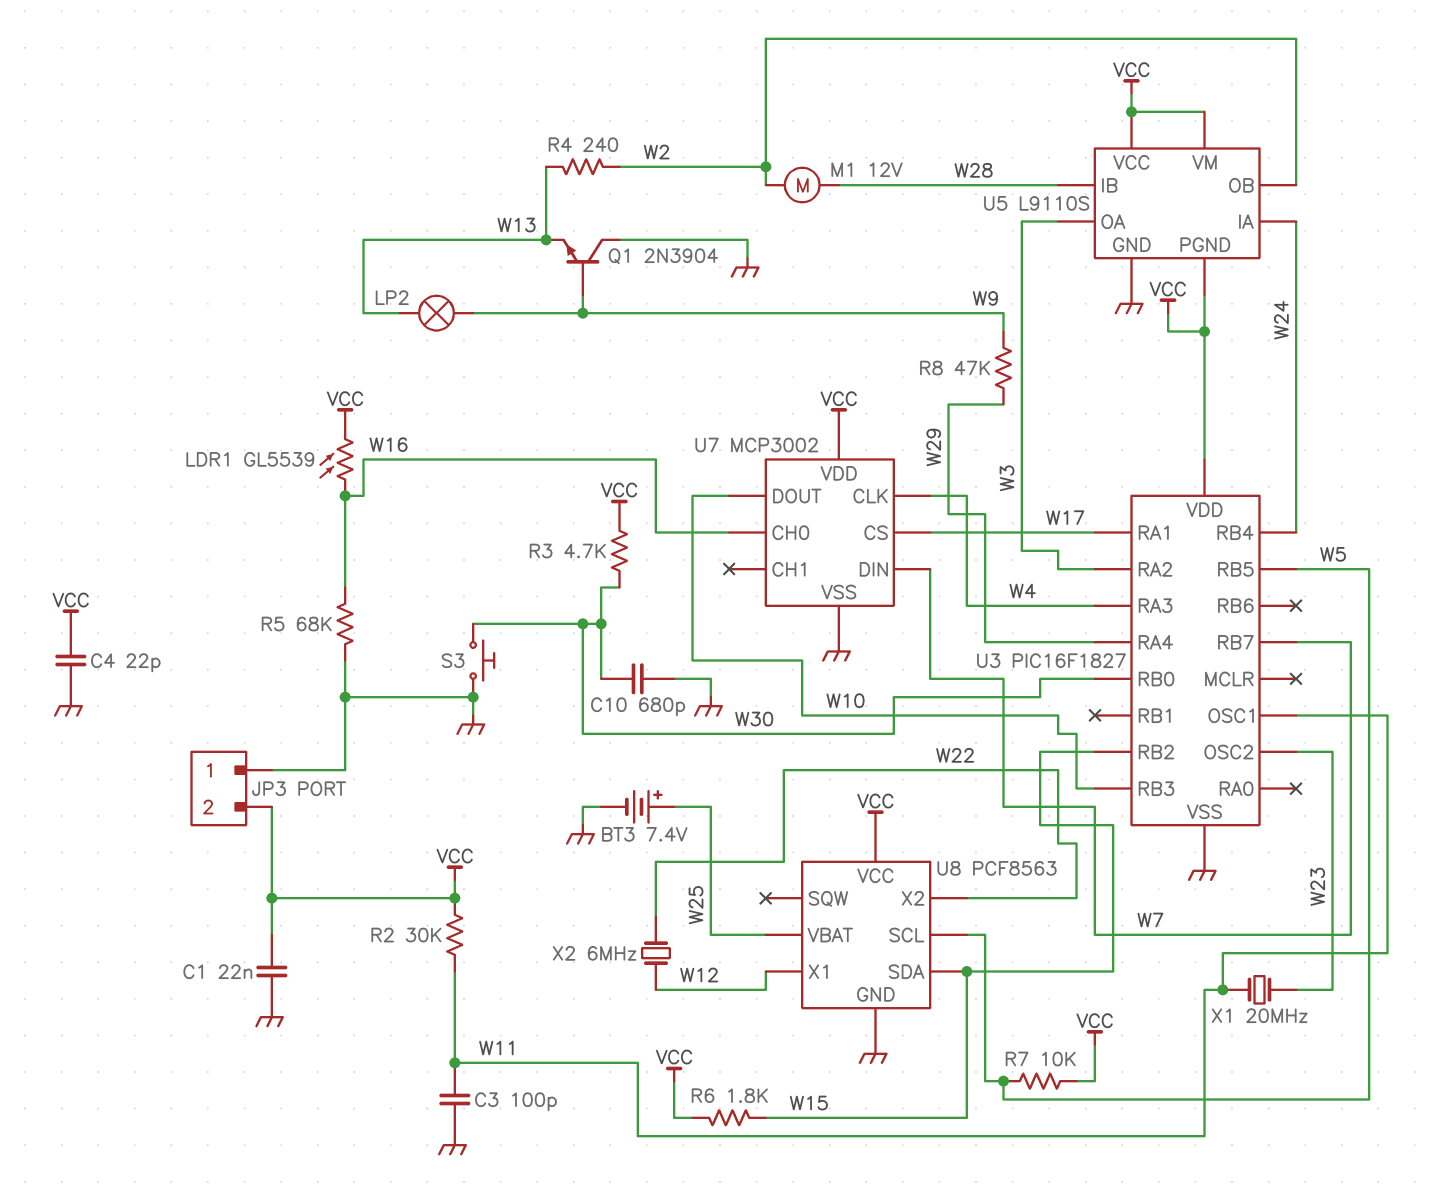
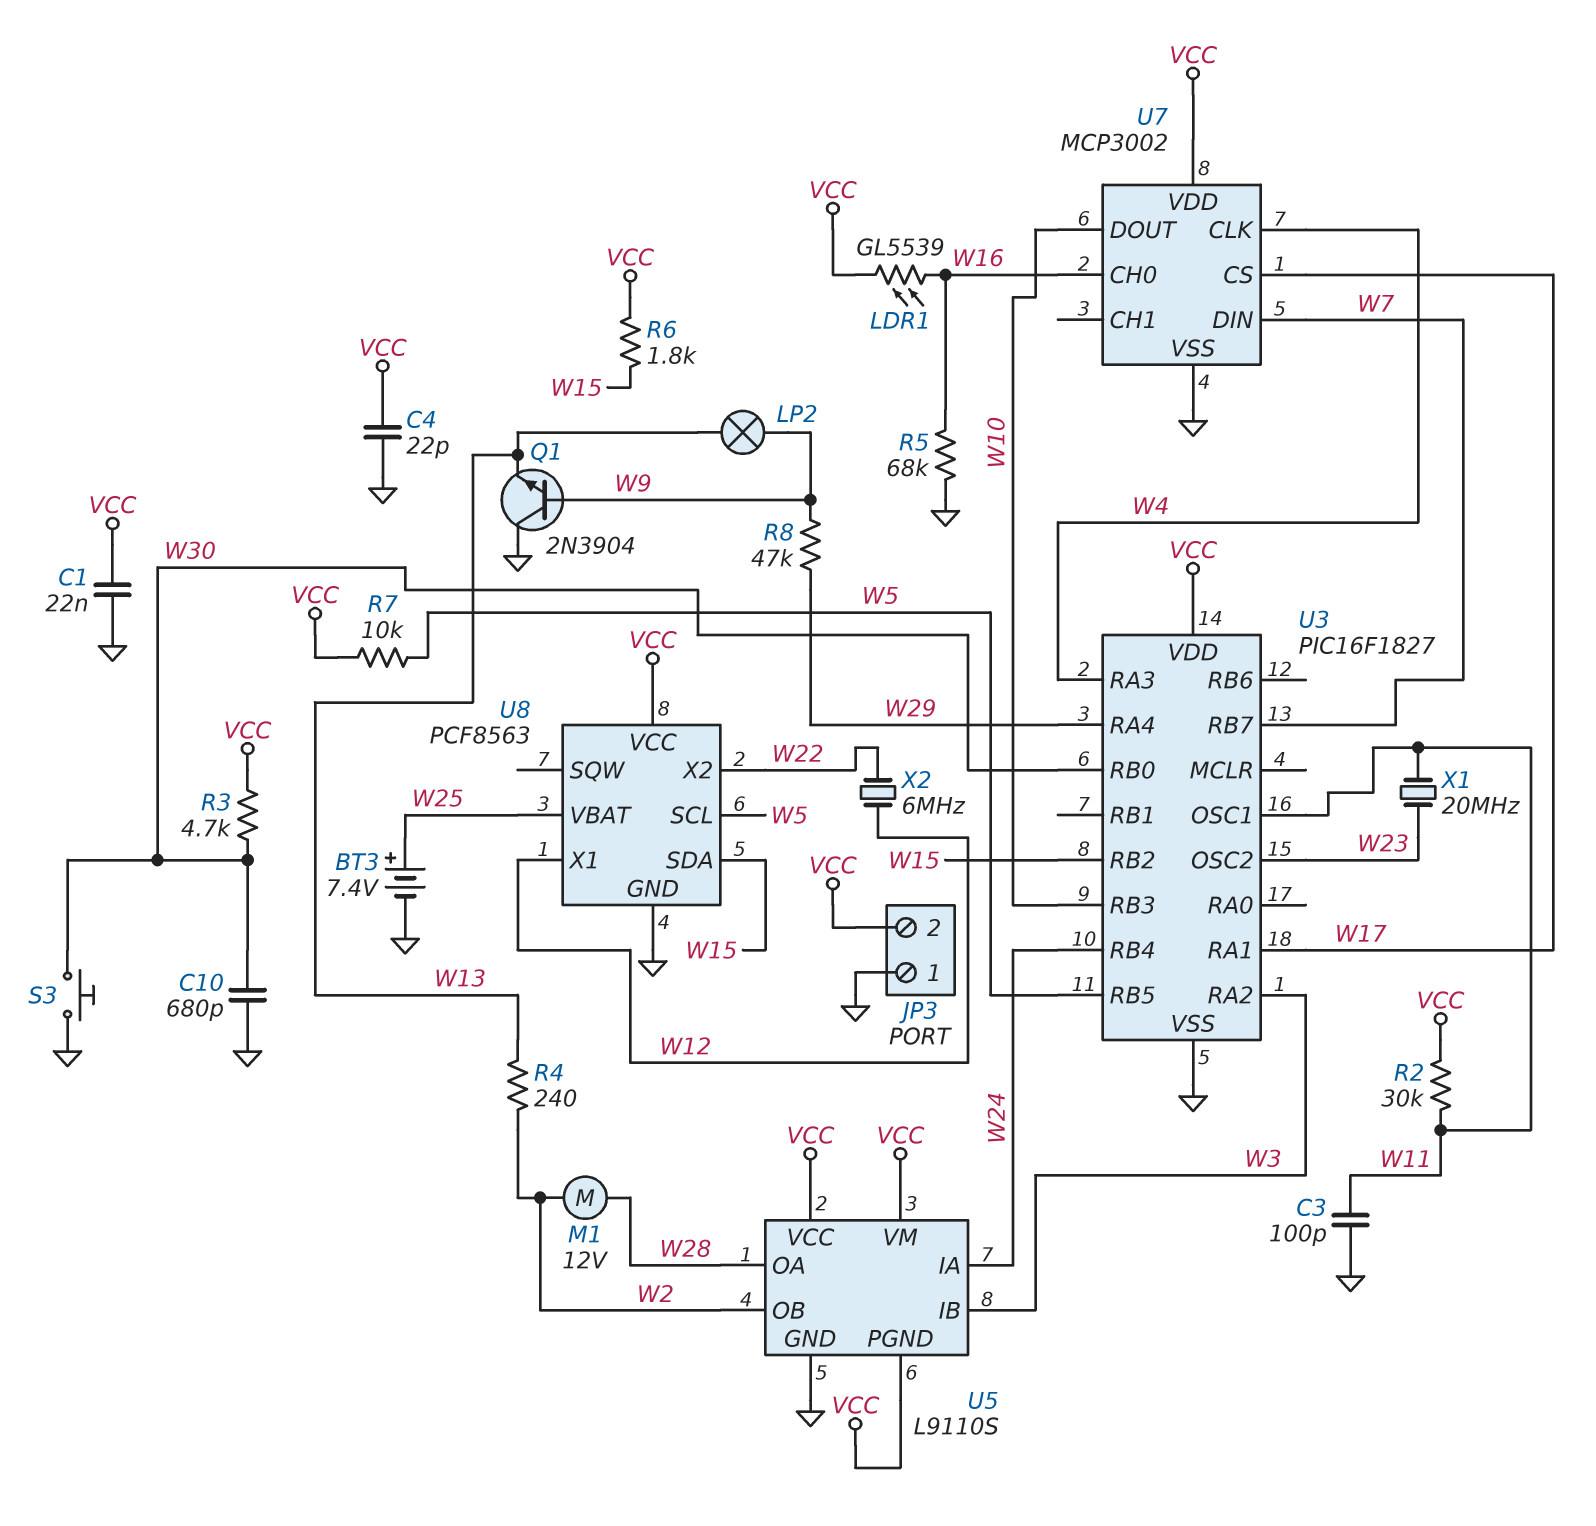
U5 pin IB: W28 -> W3
U5 pin OA: W3 -> W28

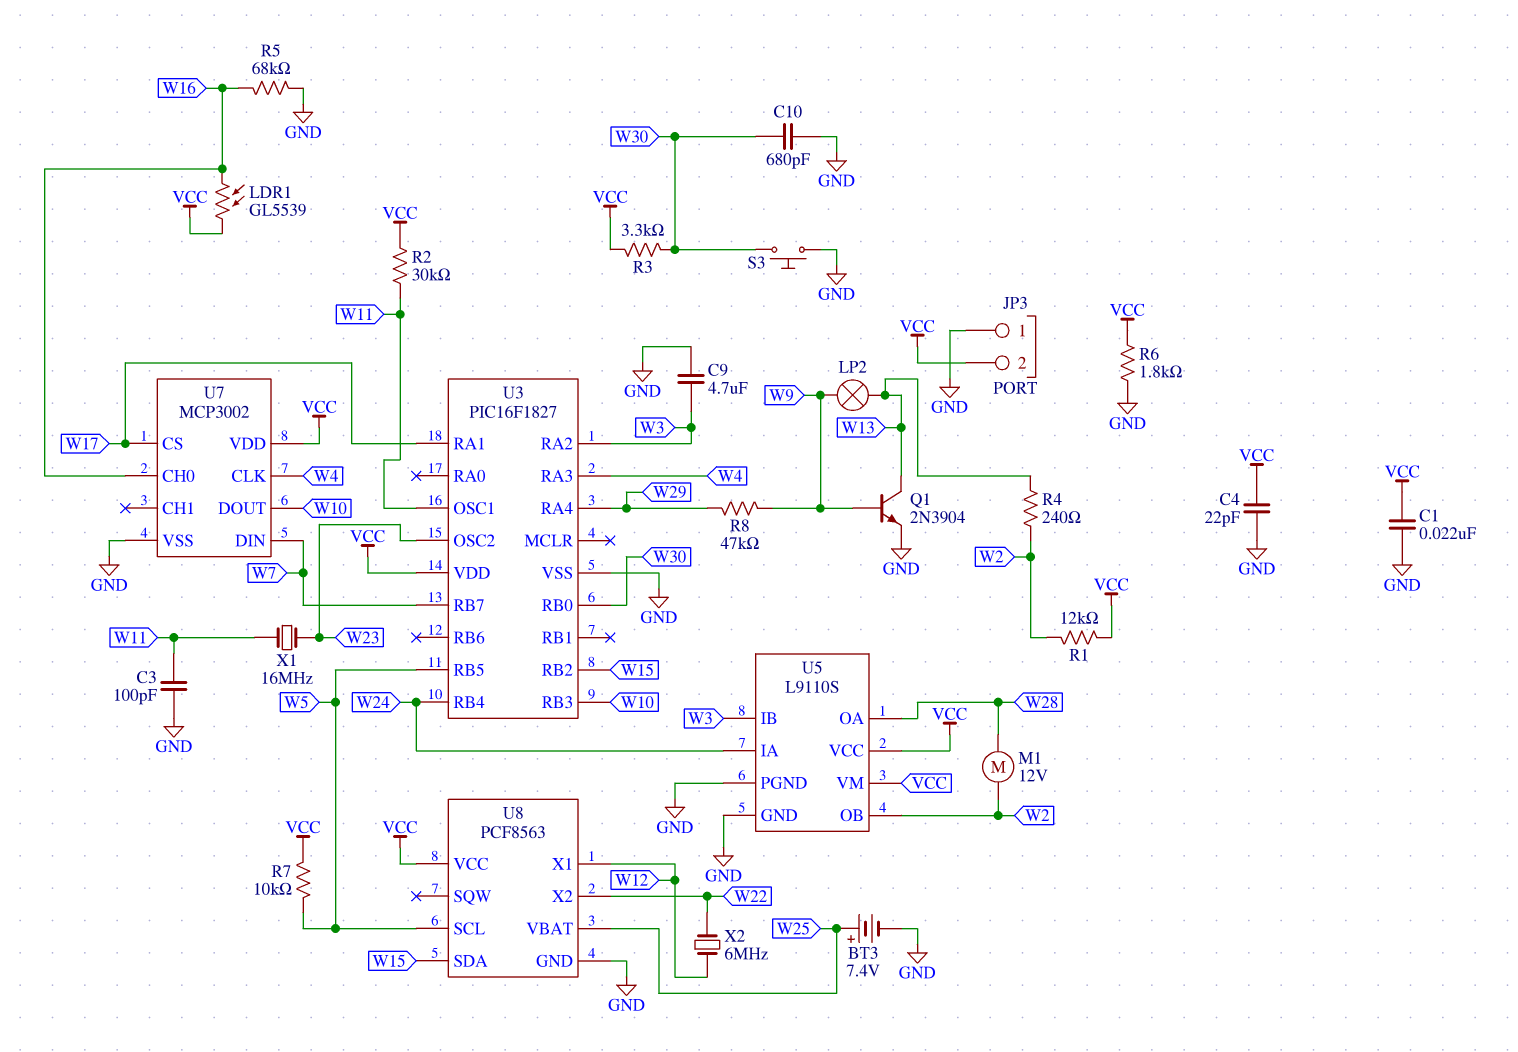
C9: none -> 4.7uF (GND, W3)
Q1: NPN 2N3904 (B W9, C GND, E W13) -> NPN 2N3904 (B W9, C W13, E GND)
R1: none -> 12k (VCC, W2)
R3: 4.7k (VCC, W30) -> 3.3k (VCC, W30)
R6: 1.8k (VCC, W15) -> 1.8k (GND, VCC)
U5 pin PGND: VCC -> GND
X1: 20MHz (W11, W23) -> 16MHz (W11, W23)

